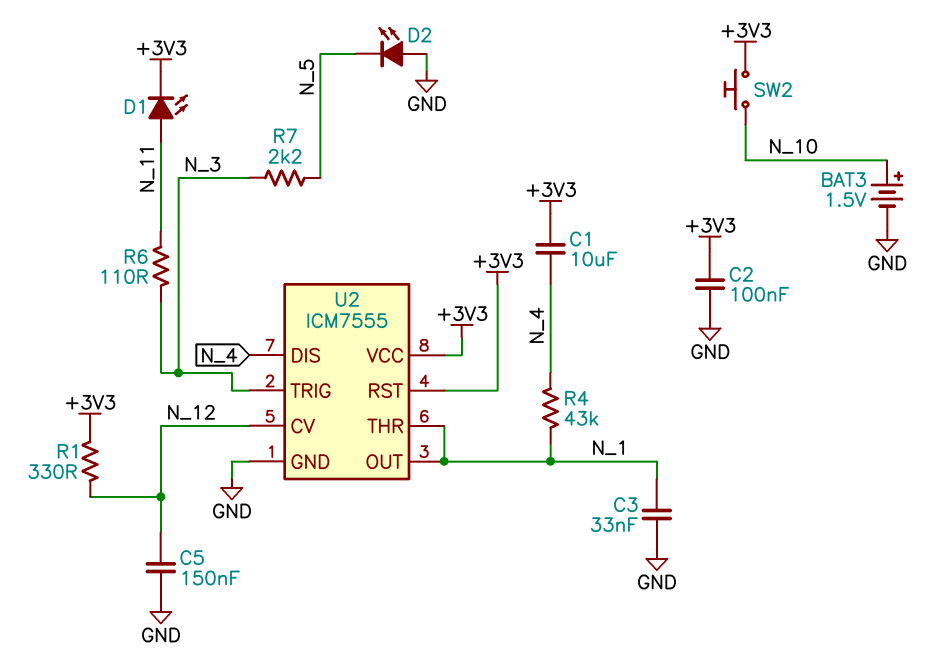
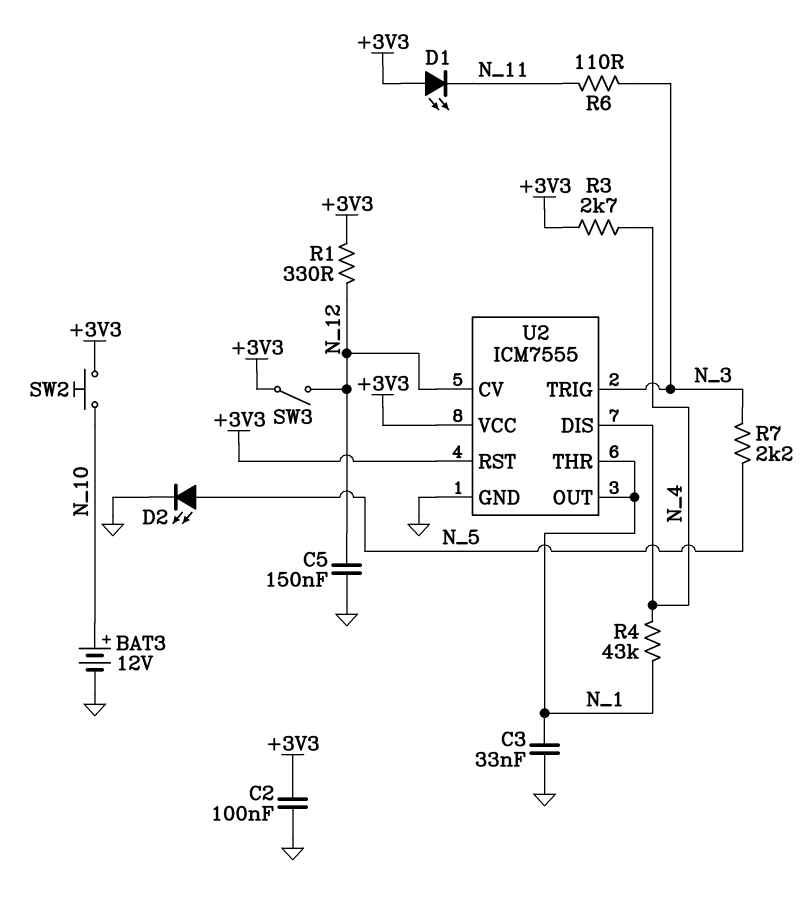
BAT3: 1.5V (plus N_10, minus GND) -> 12V (plus N_10, minus GND)
C1: 10uF (+3V3, N_4) -> none
D1: LED (A N_11, K +3V3) -> LED (A +3V3, K N_11)
D2: LED (A GND, K N_5) -> LED (A N_5, K GND)
R3: none -> 2.7k (+3V3, N_4)
SW3: none -> switch (+3V3, N_12)

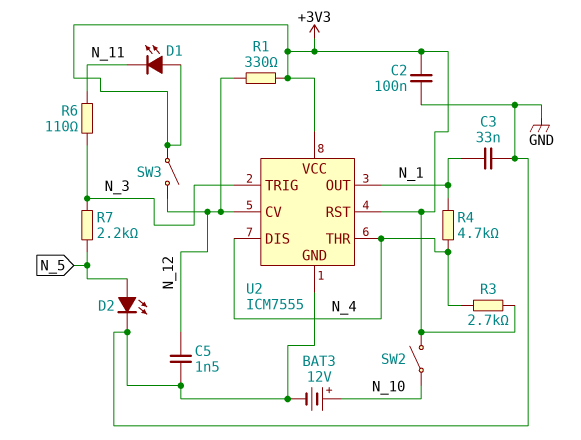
C5: 150nF (GND, N_12) -> 1.5nF (GND, N_12)
R4: 43k (N_1, N_4) -> 4.7k (N_1, N_4)
SW2: button (+3V3, N_10) -> switch (+3V3, N_10)
U2 pin THR: N_1 -> N_4

